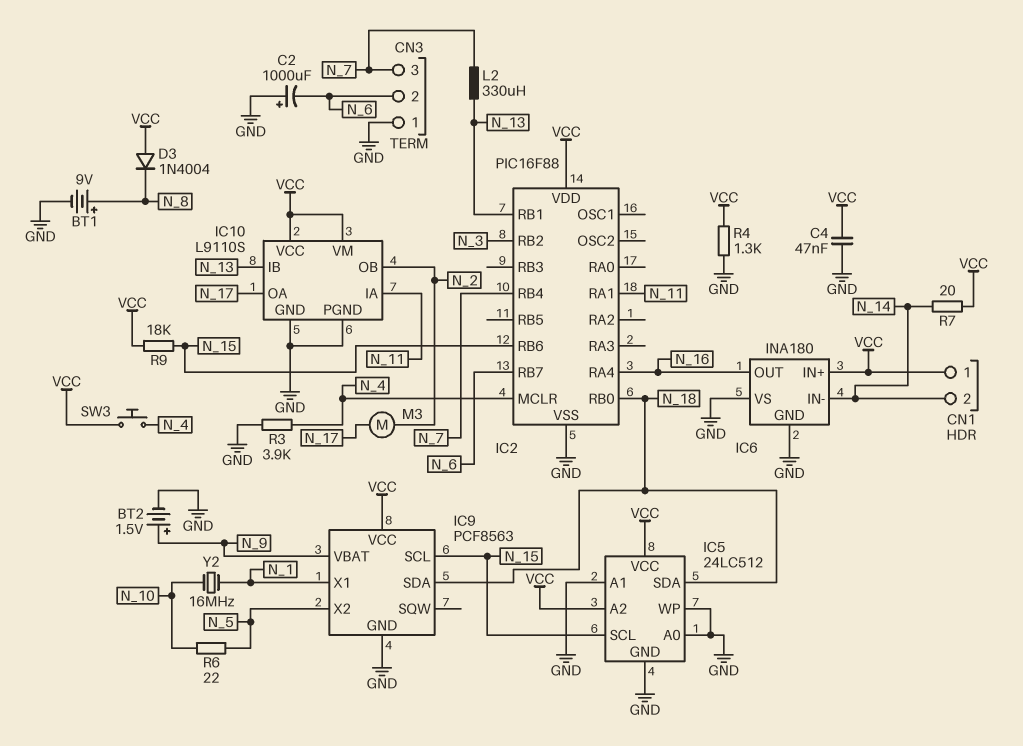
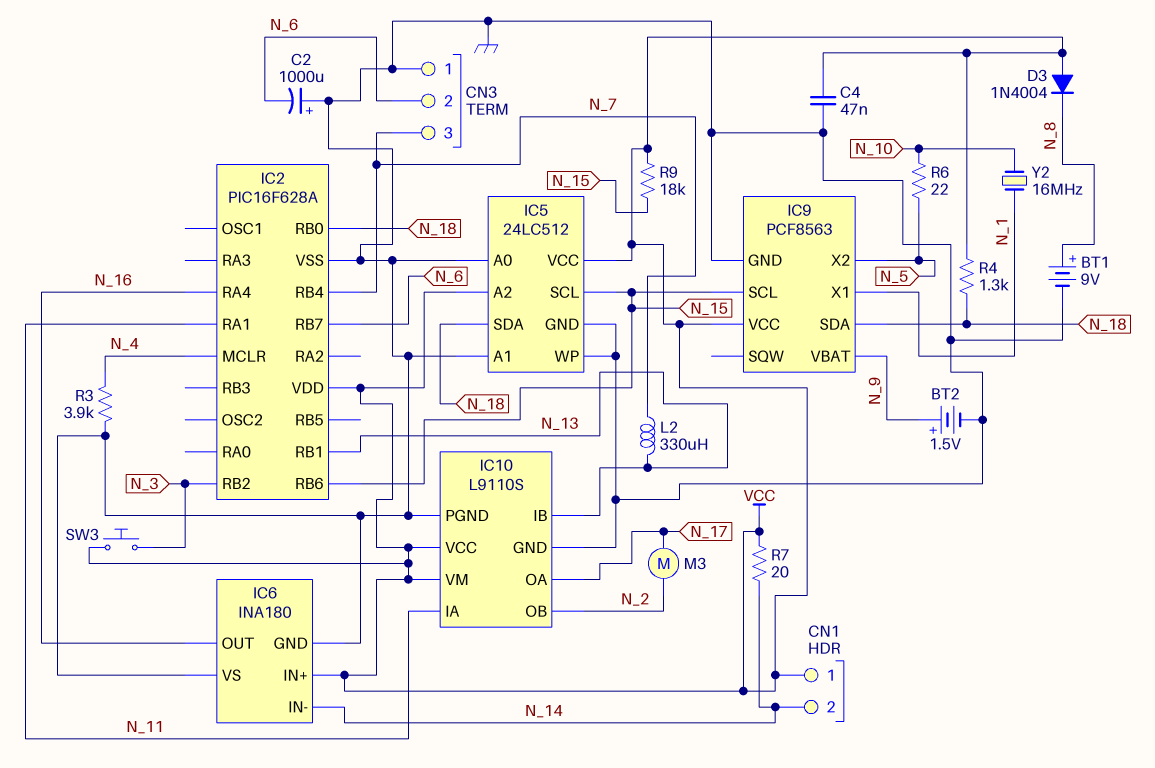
IC2: PIC16F88 -> PIC16F628A
R4: 1.3k (GND, VCC) -> 1.3k (N_18, VCC)
SW3: button (N_4, VCC) -> button (N_3, VCC)

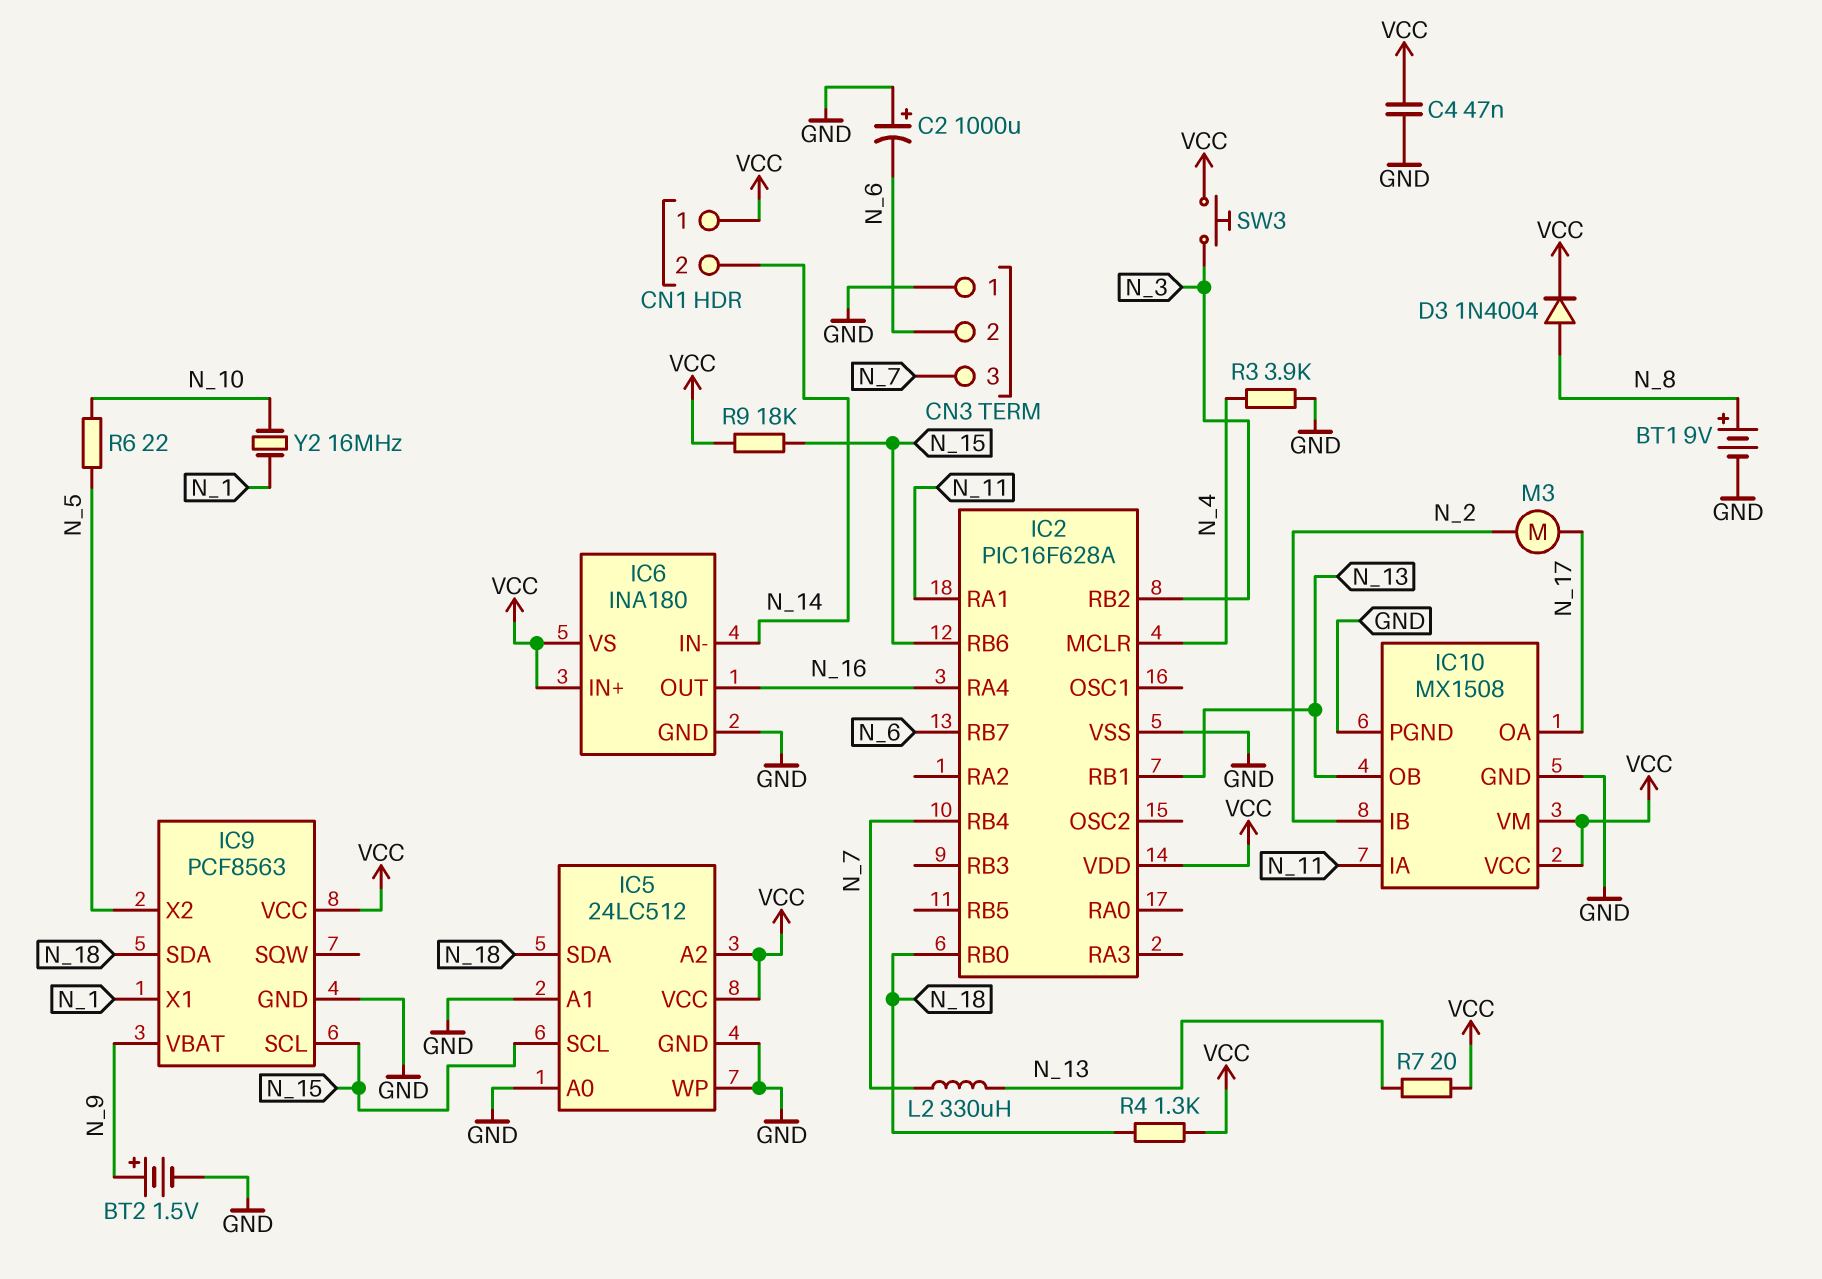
D3: diode 1N4004 (A VCC, K N_8) -> diode 1N4004 (A N_8, K VCC)
IC6 pin VS: GND -> VCC
IC10: L9110S -> MX1508
IC10 pin IB: N_13 -> N_2
IC10 pin OB: N_2 -> N_13
R7: 20 (N_14, VCC) -> 20 (N_13, VCC)

